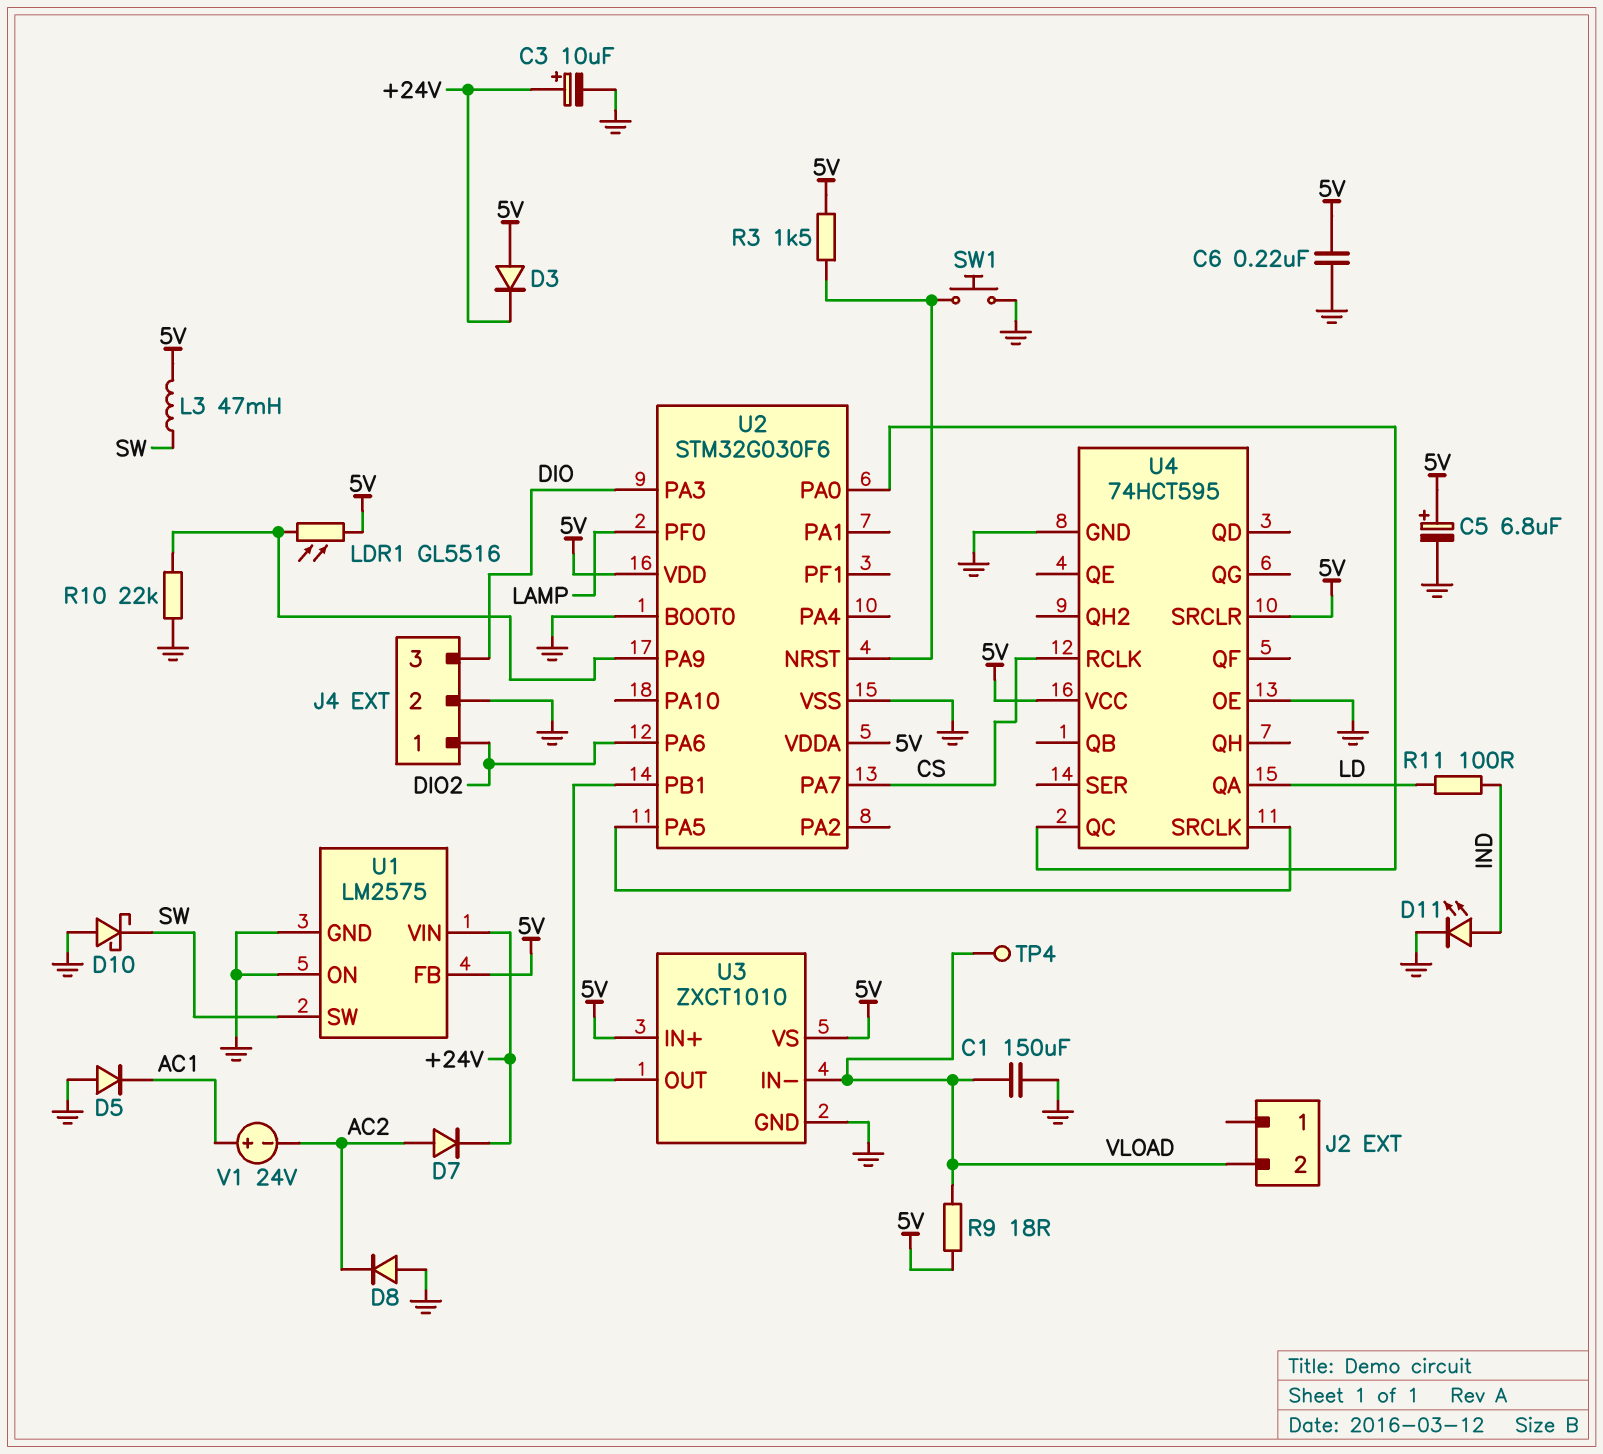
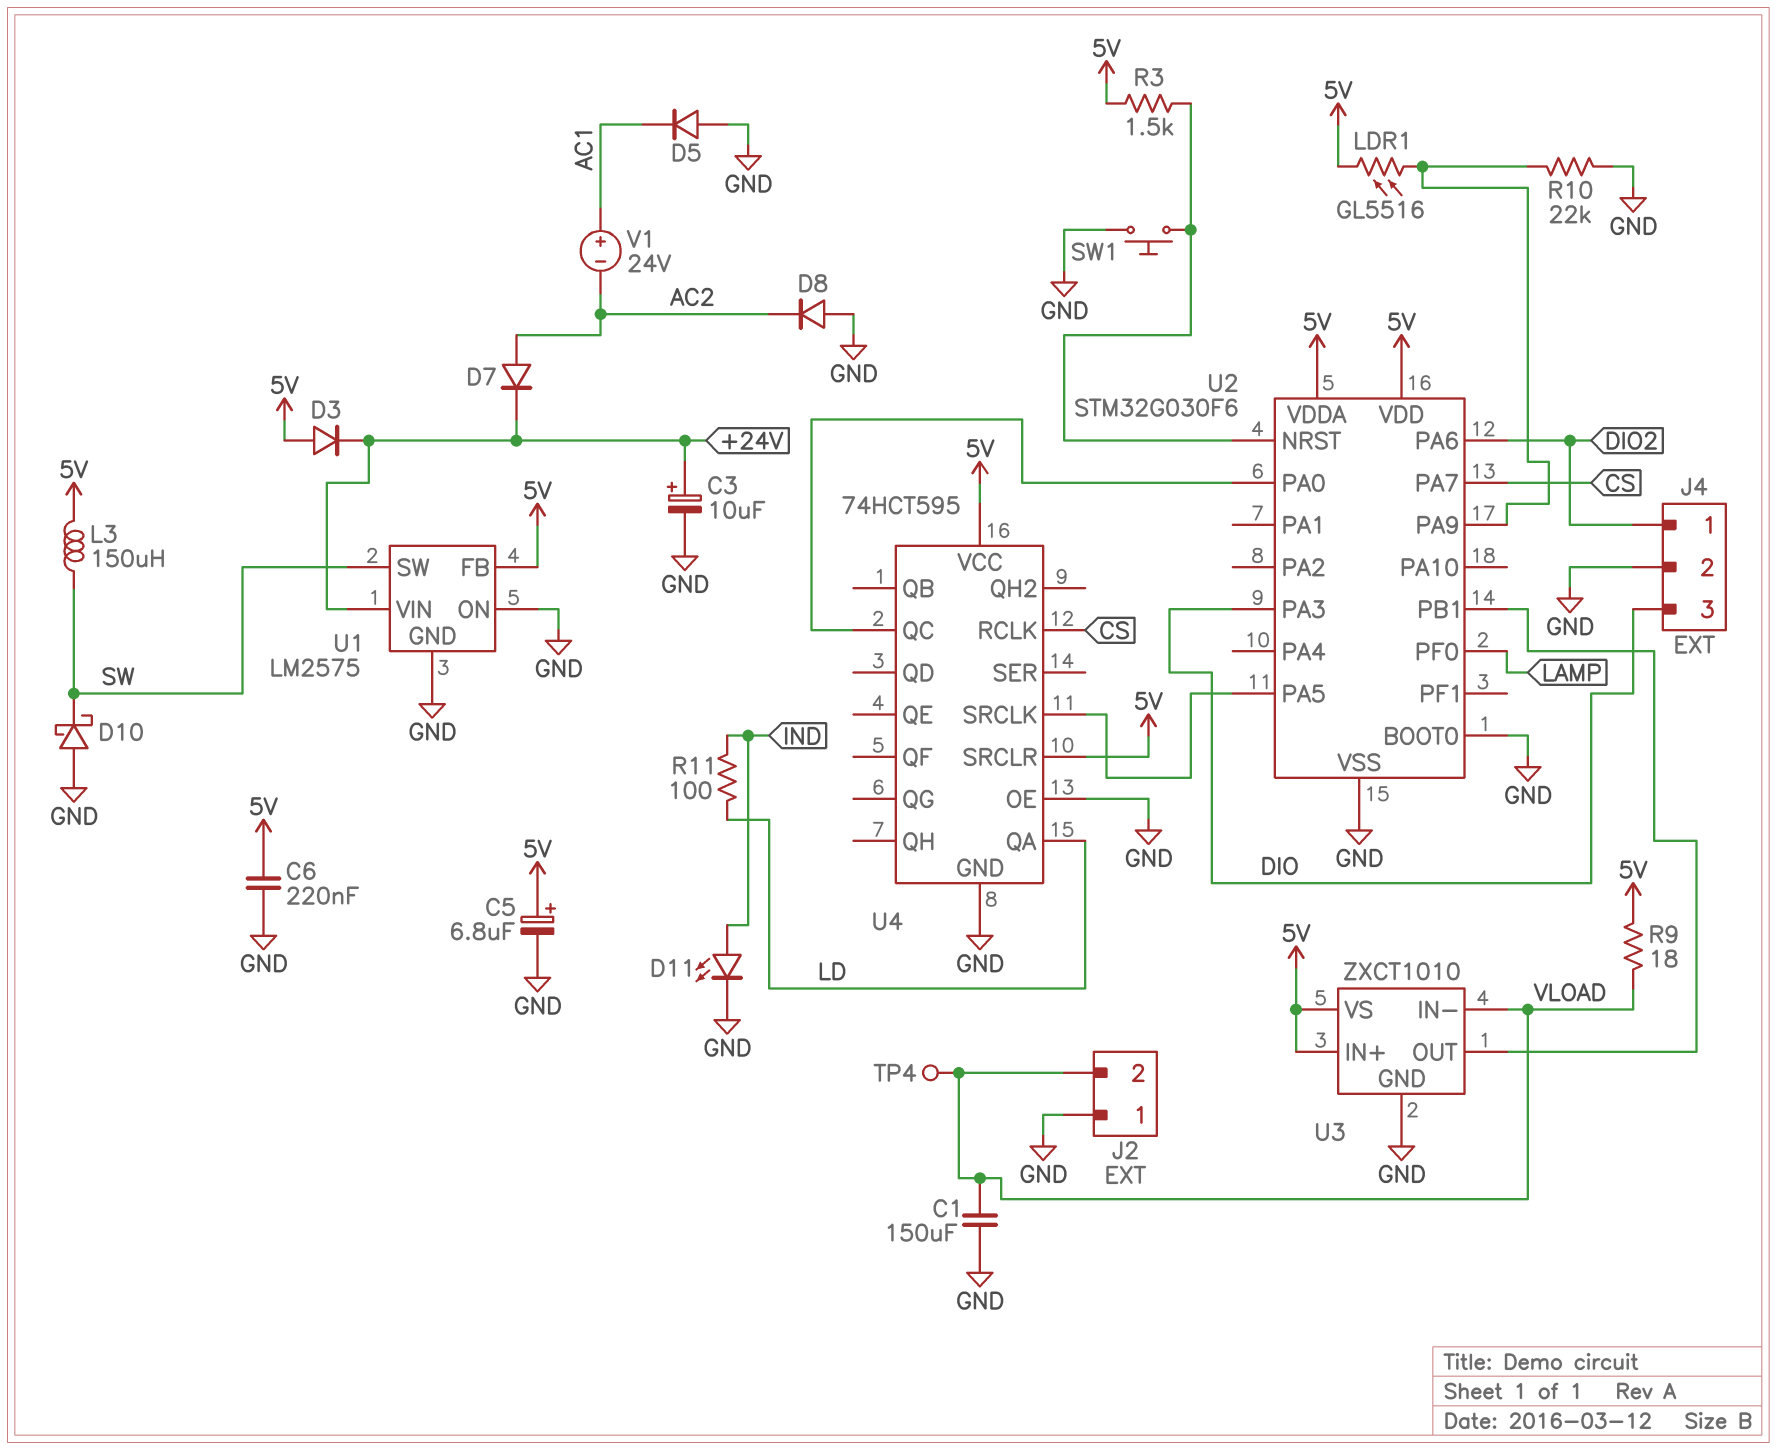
J2 pin 1: none -> GND
L3: 47mH (5V, SW) -> 150uH (5V, SW)

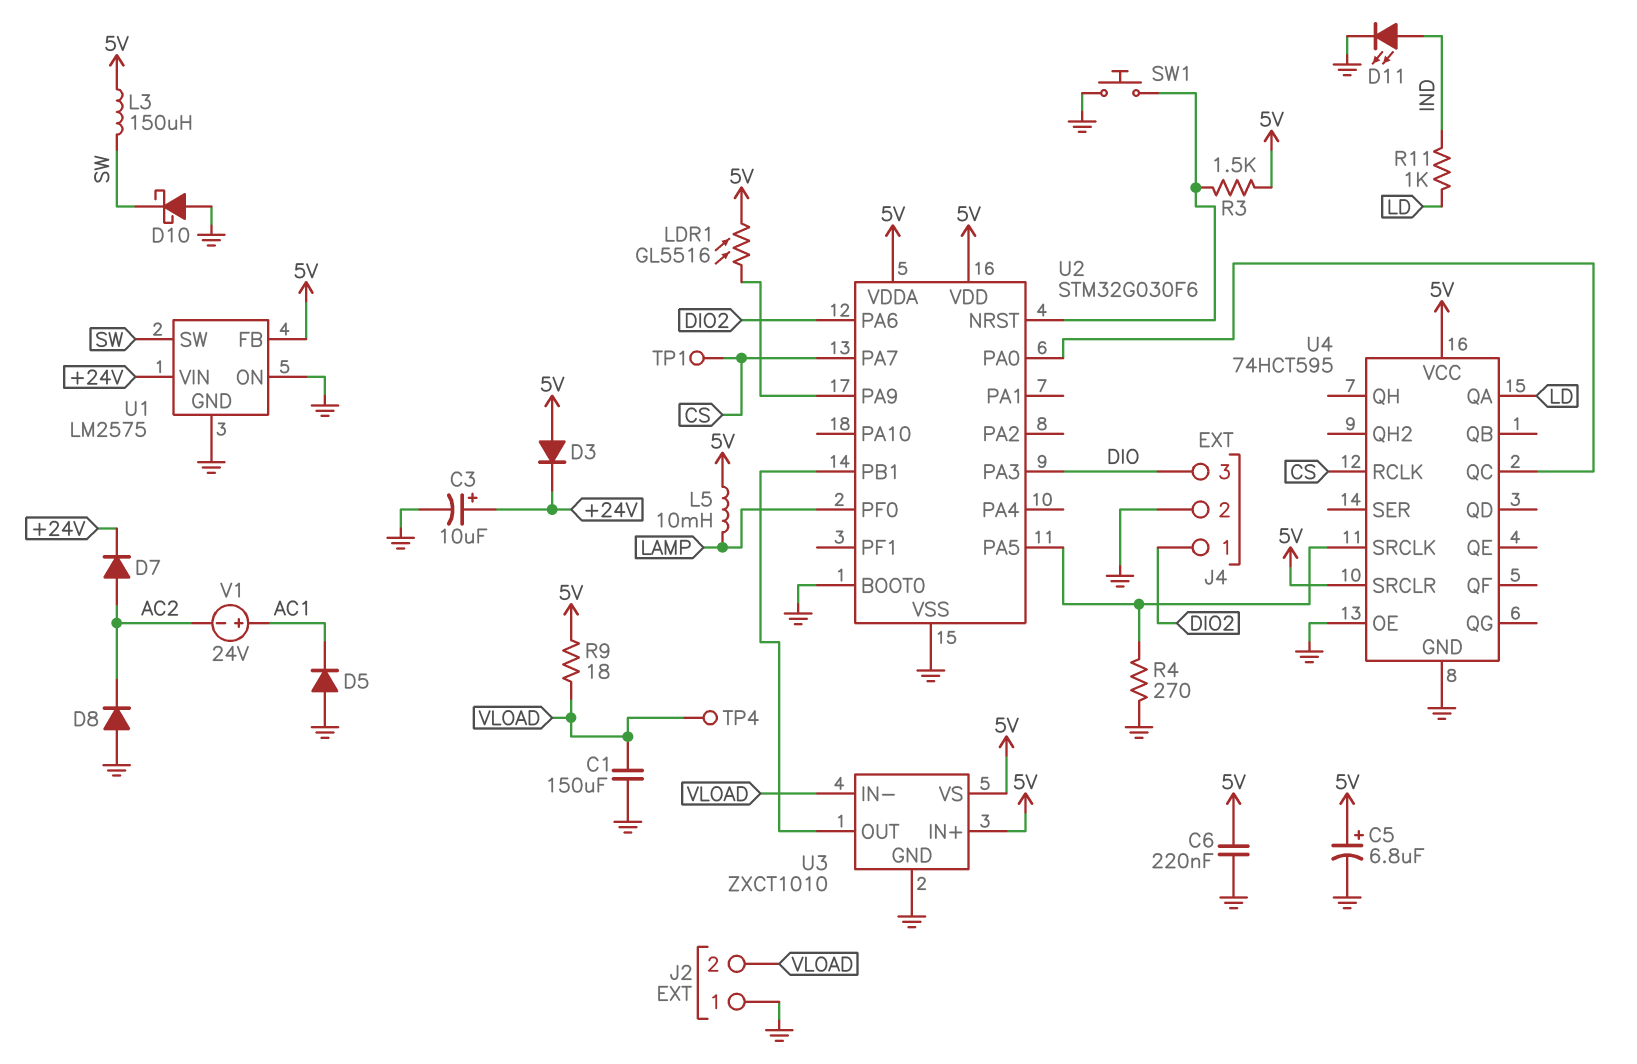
L5: none -> 10mH (5V, LAMP)
R4: none -> 270 (GND, U2/PA5)
R10: 22k (GND, U2/PA9) -> none
R11: 100 (IND, LD) -> 1k (IND, LD)
TP1: none -> test point (CS)

